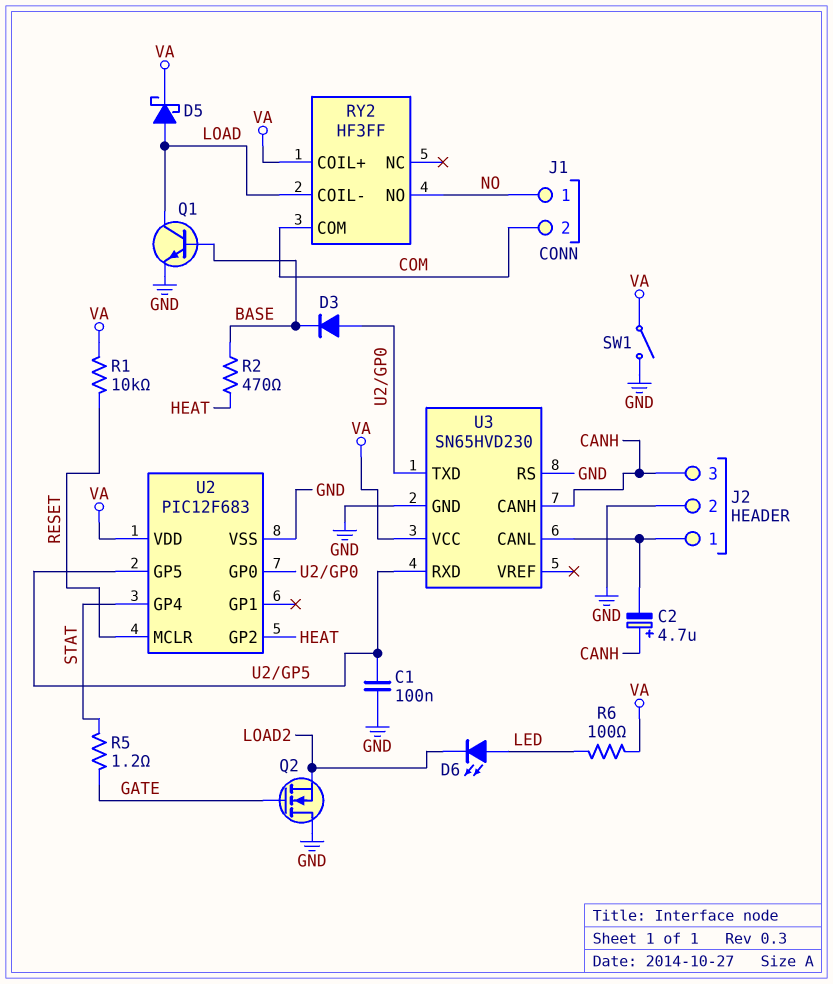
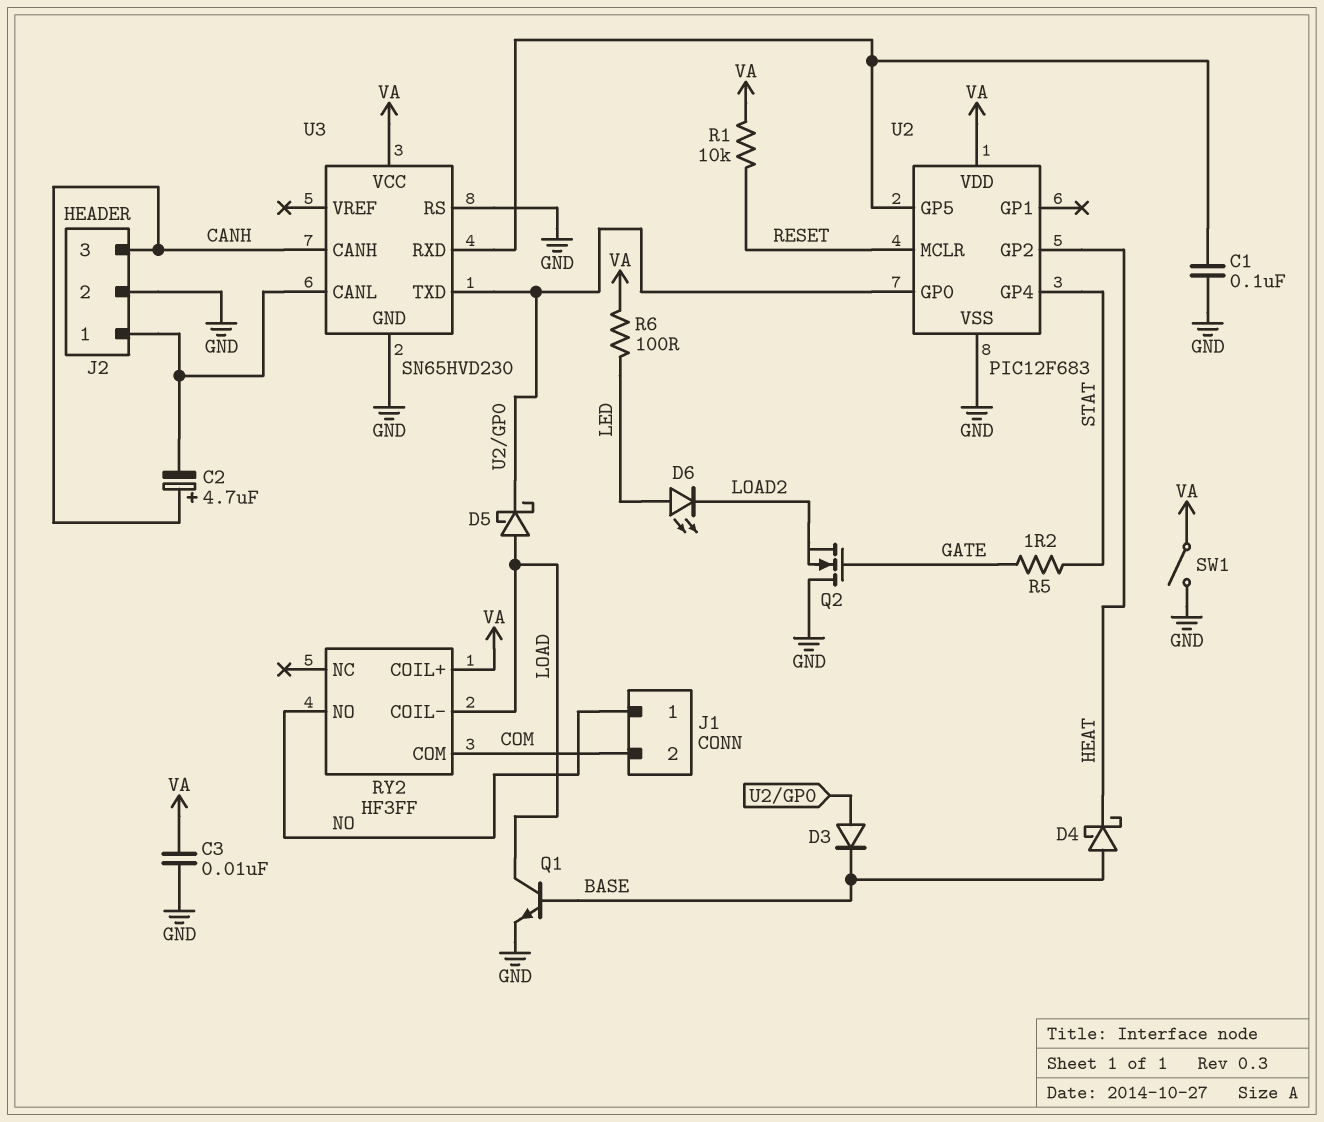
C3: none -> 10nF (GND, VA)
D4: none -> schottky (A BASE, K HEAT)
D5: schottky (A LOAD, K VA) -> schottky (A LOAD, K U2/GP0)
R2: 470 (BASE, HEAT) -> none

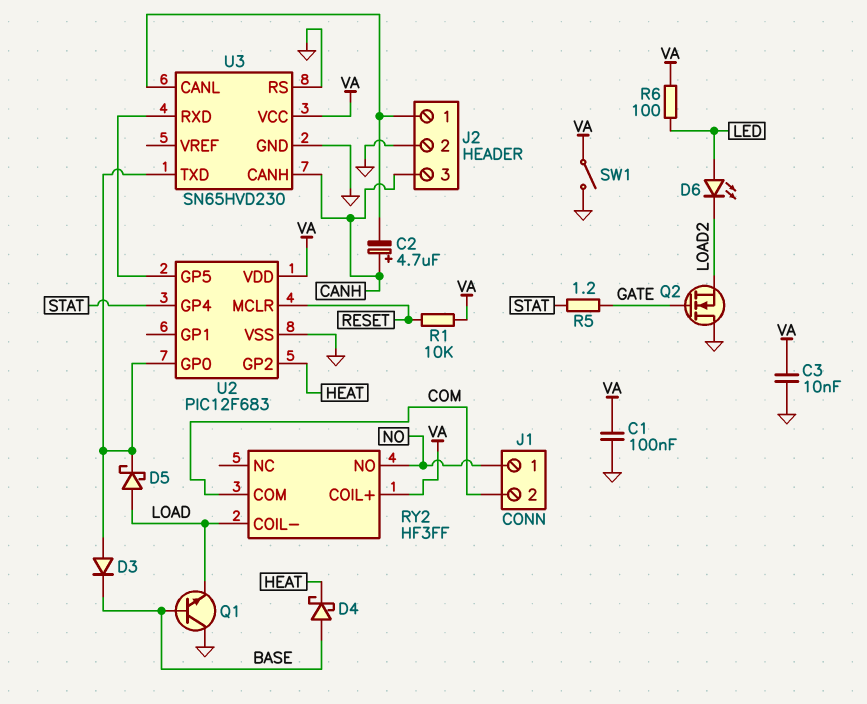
C1: 100nF (GND, U2/GP5) -> 100nF (GND, VA)
Q1: NPN (B BASE, C LOAD, E GND) -> NPN (B BASE, C GND, E LOAD)

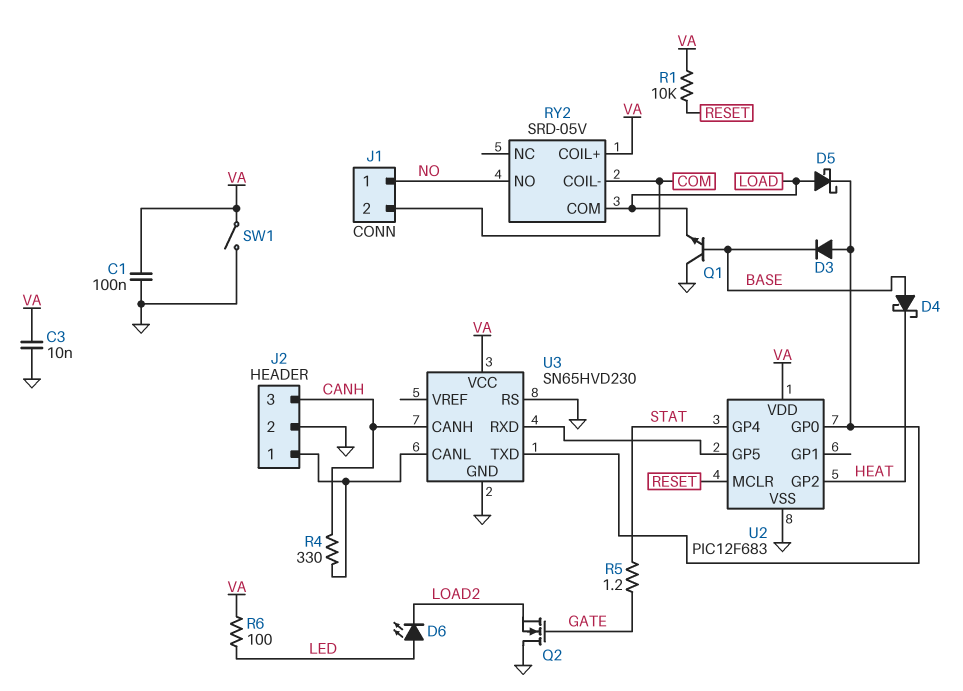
C2: 4.7uF (plus CANH, minus J2/1) -> none
R4: none -> 330 (CANH, J2/1)
RY2: HF3FF -> SRD-05V
RY2 pin COIL-: LOAD -> COM
RY2 pin COM: COM -> LOAD

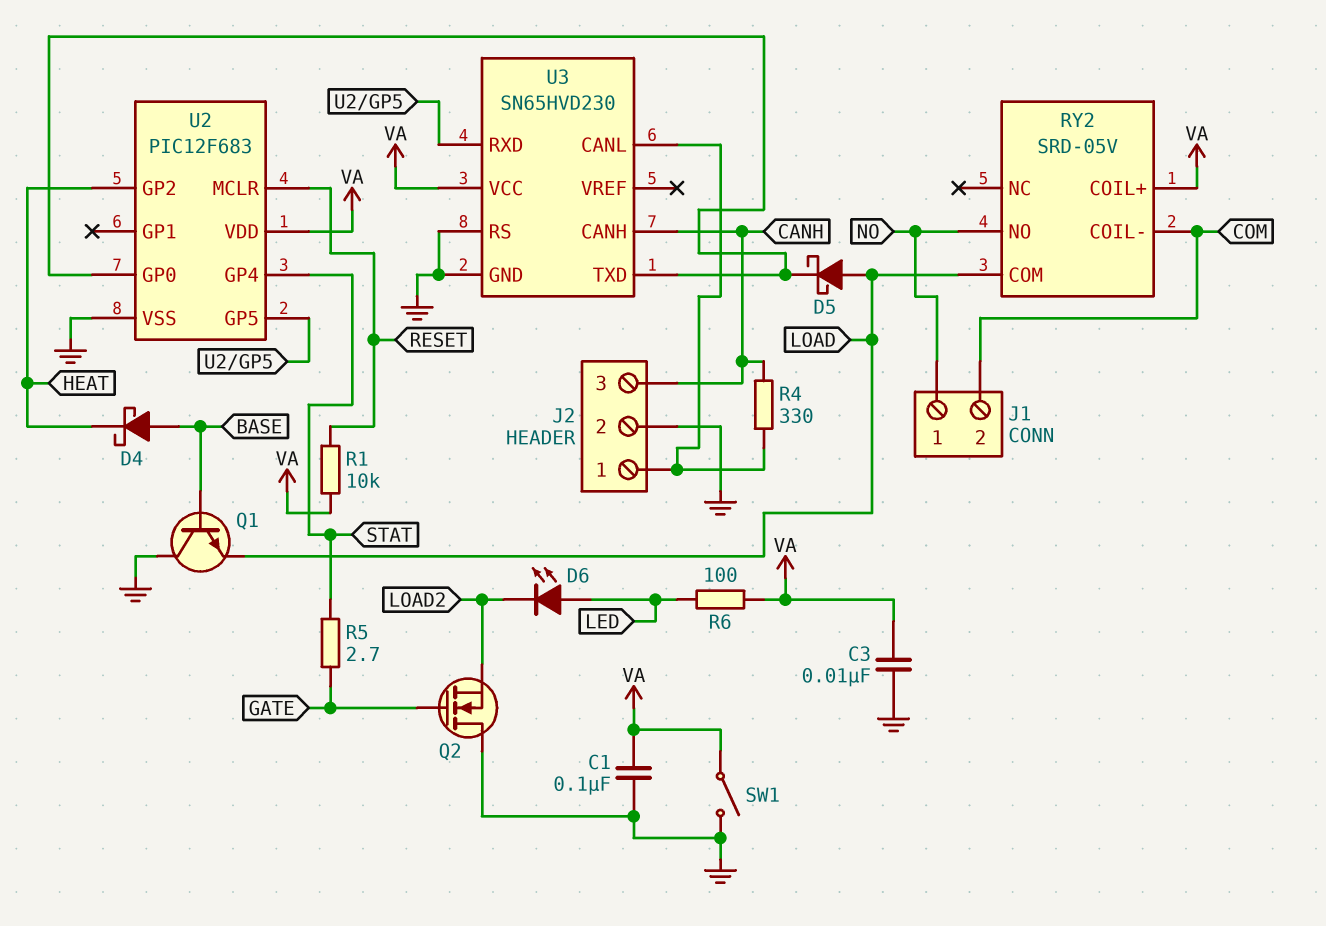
D3: diode (A U2/GP0, K BASE) -> none
R5: 1.2 (GATE, STAT) -> 2.7 (GATE, STAT)

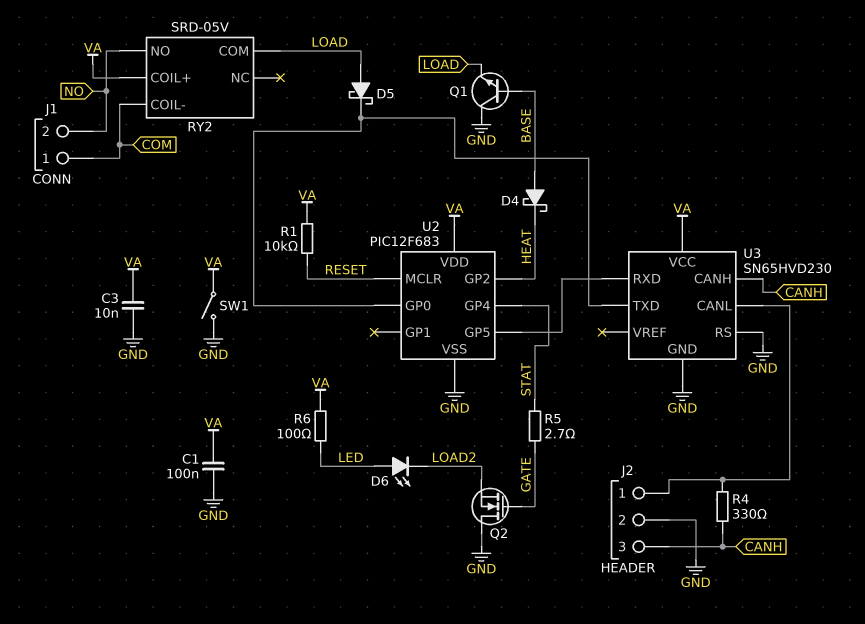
J1 pin 1: NO -> COM
J1 pin 2: COM -> NO

